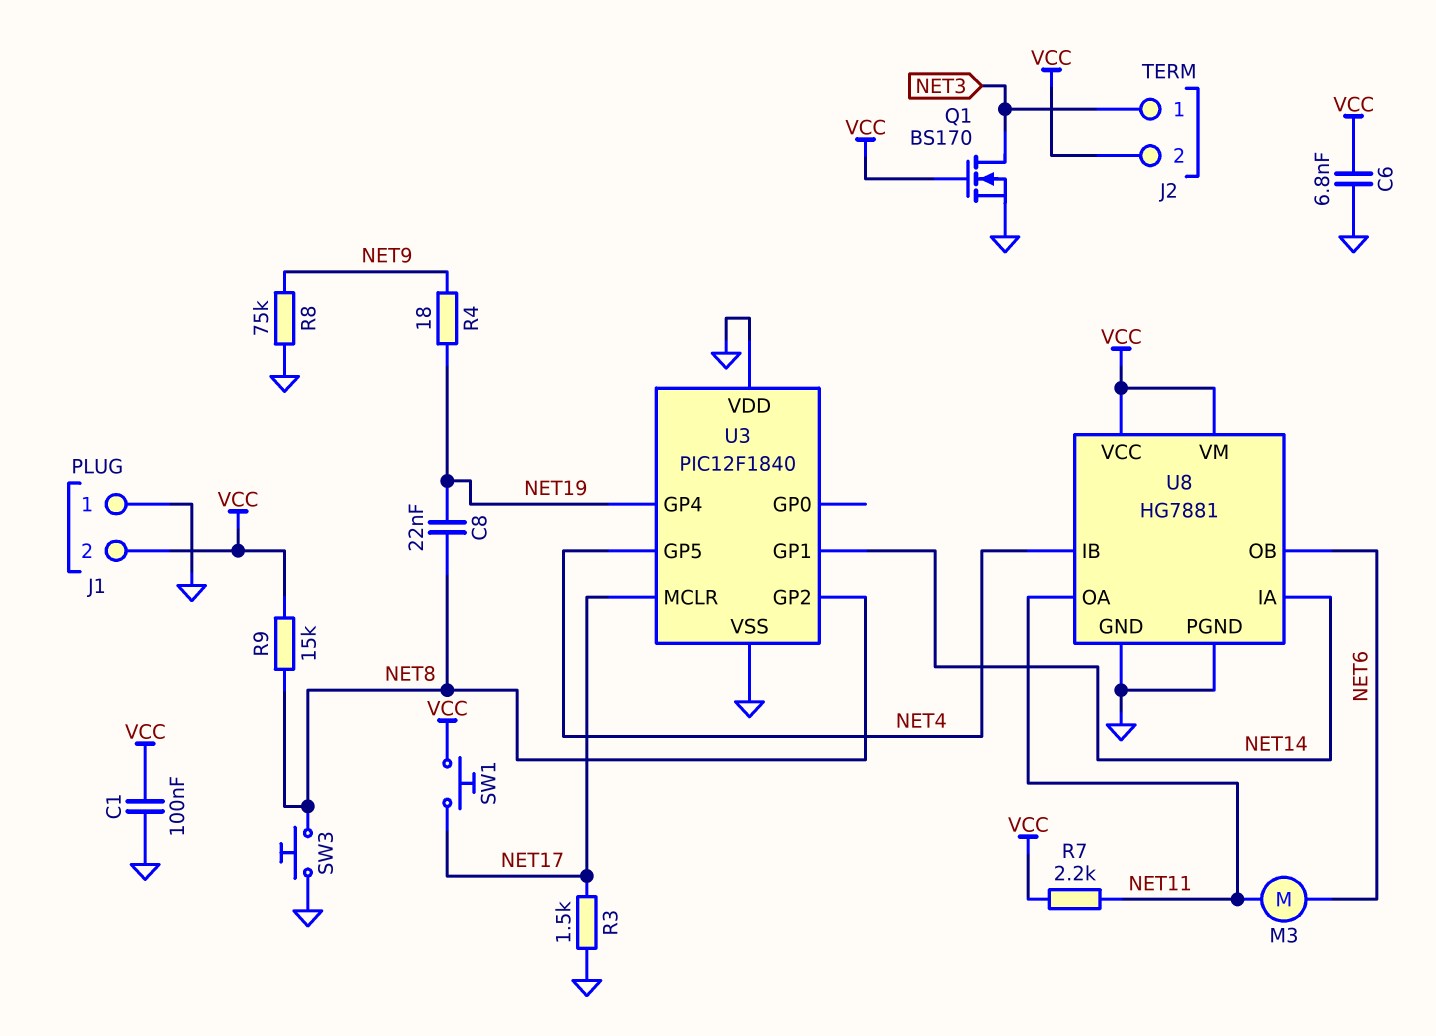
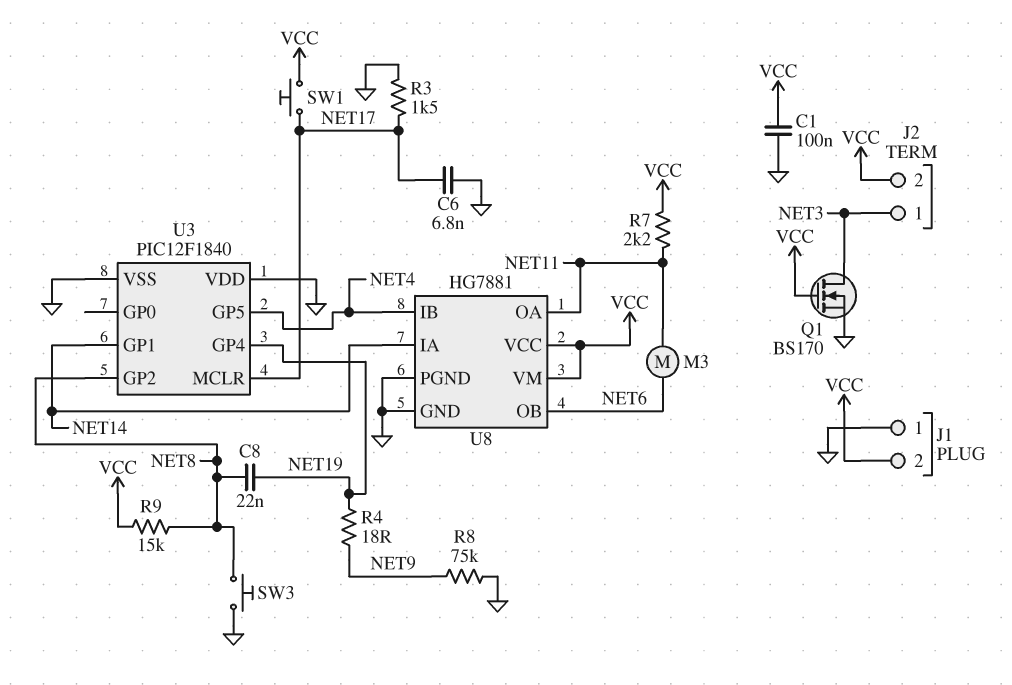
C6: 6.8nF (GND, VCC) -> 6.8nF (GND, NET17)

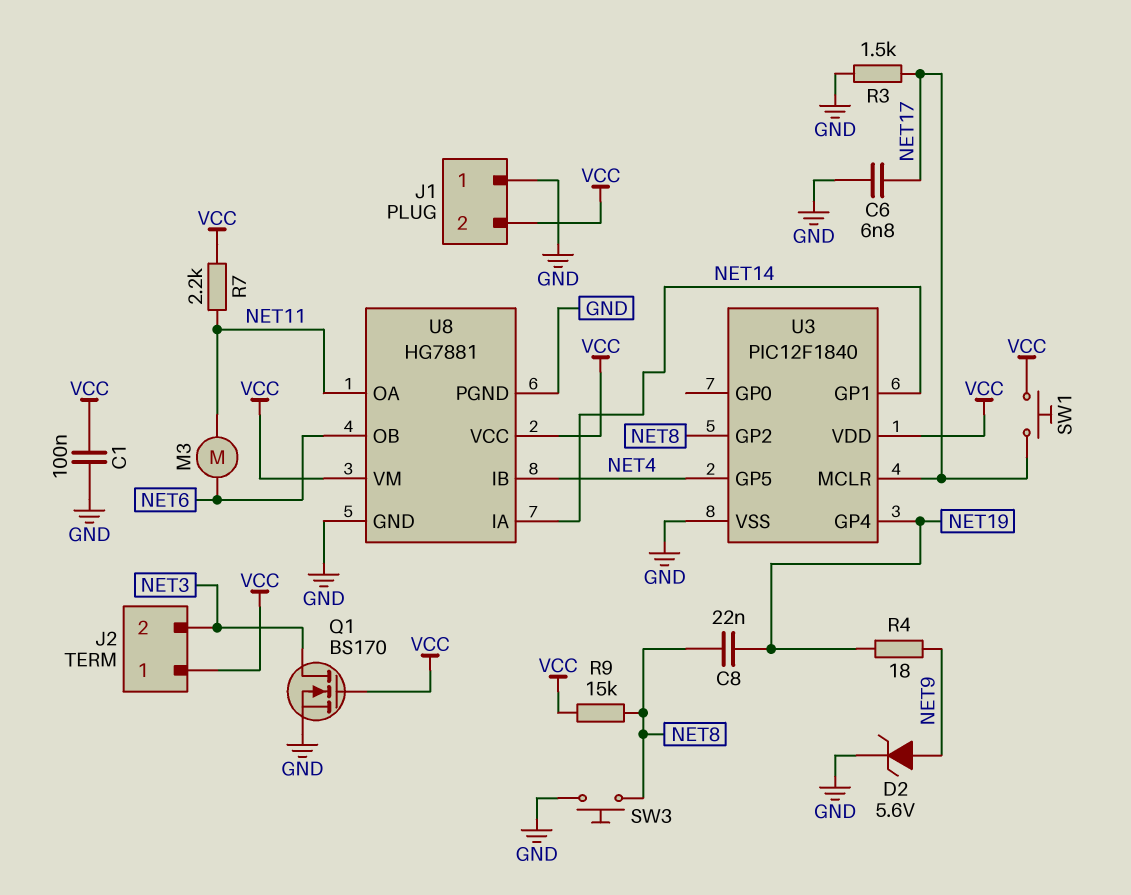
D2: none -> zener 5.6V (A NET9, K GND)
J2 pin 1: NET3 -> VCC
J2 pin 2: VCC -> NET3
R8: 75k (GND, NET9) -> none
U3 pin VDD: GND -> VCC

